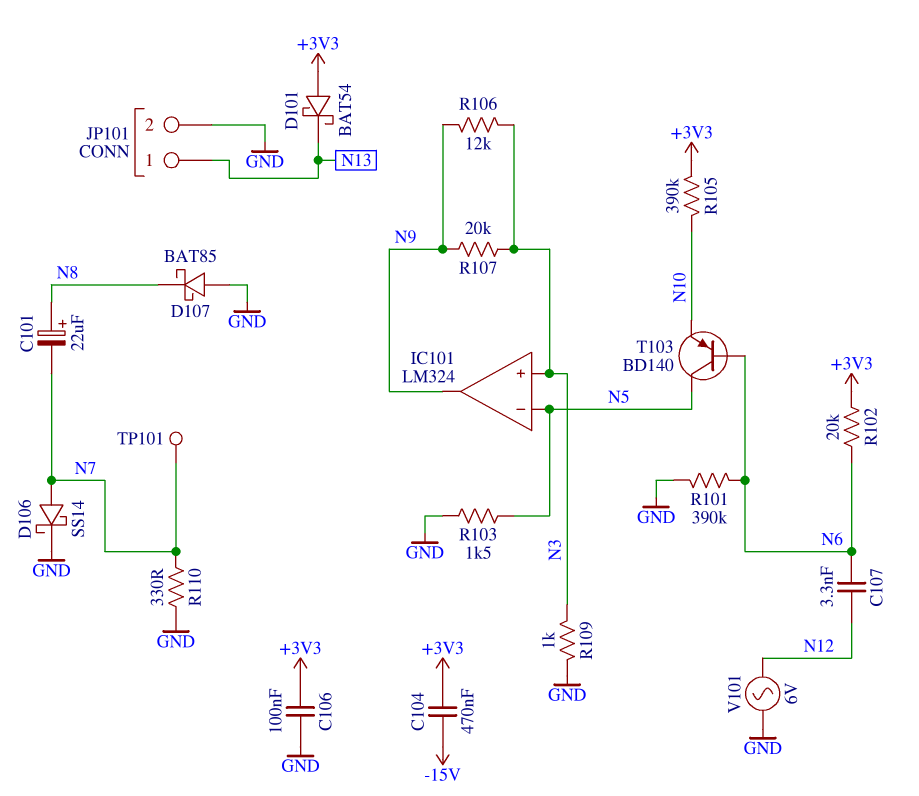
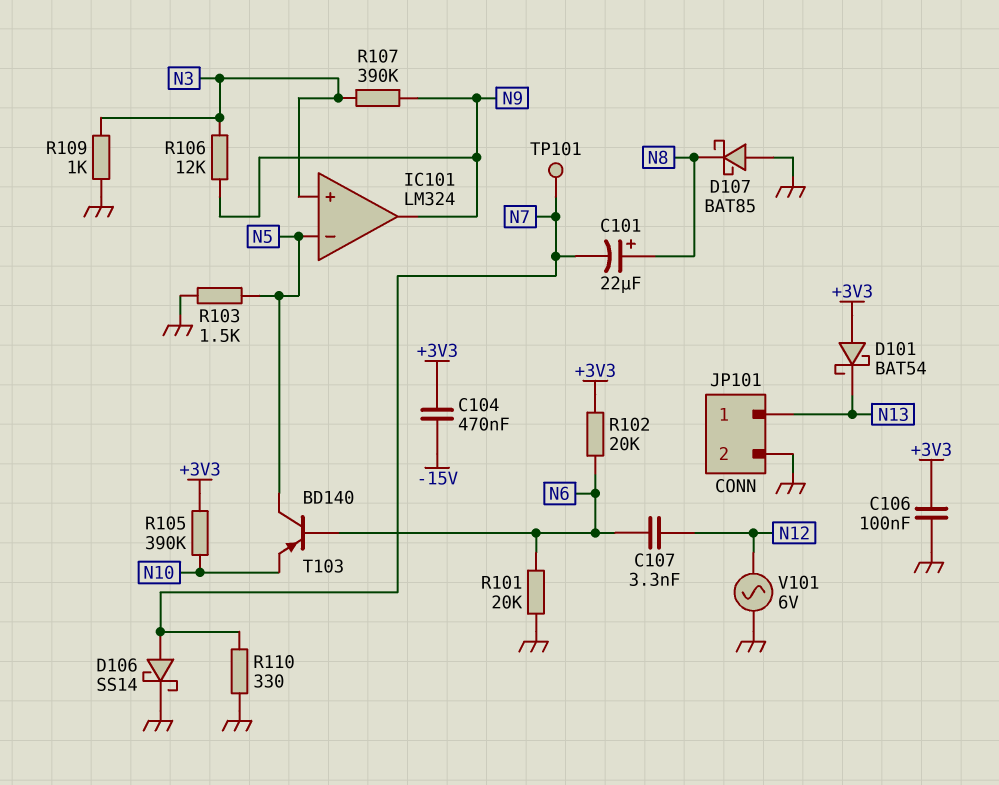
R101: 390k (GND, N6) -> 20k (GND, N6)
R107: 20k (N3, N9) -> 390k (N3, N9)

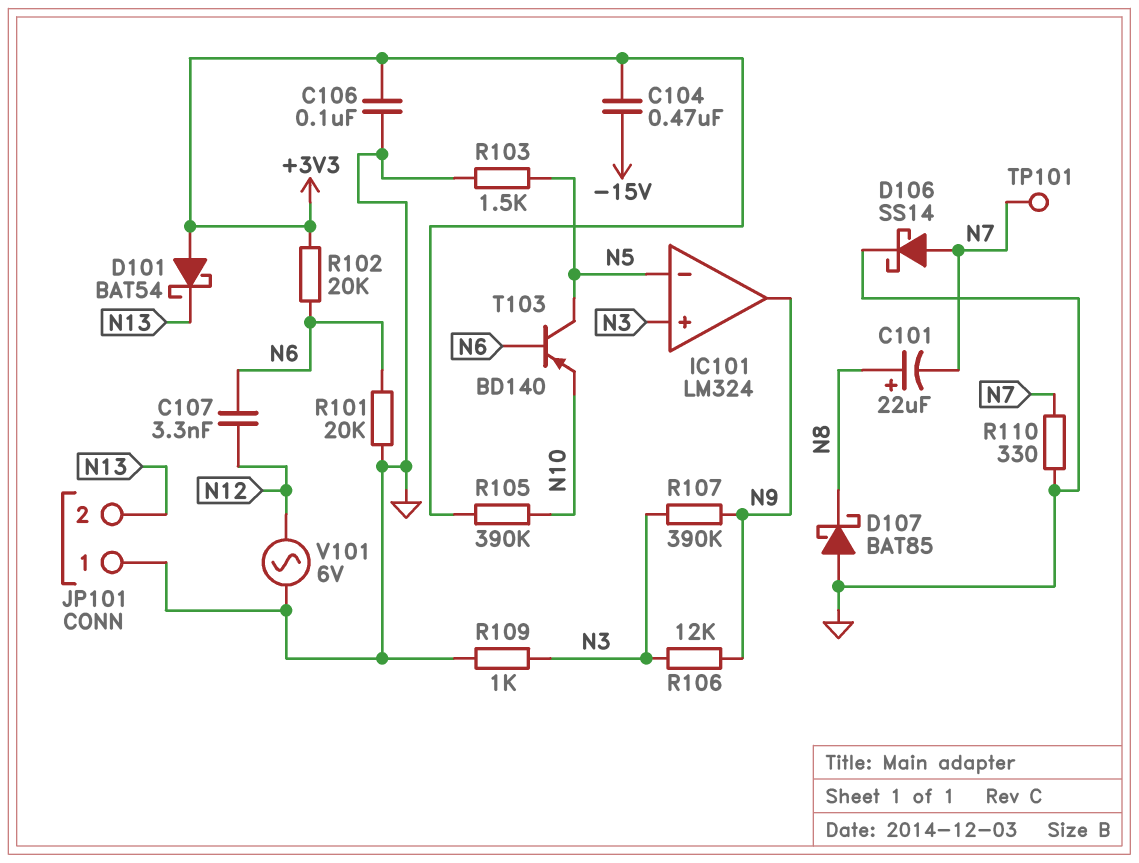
JP101 pin 1: N13 -> GND
JP101 pin 2: GND -> N13

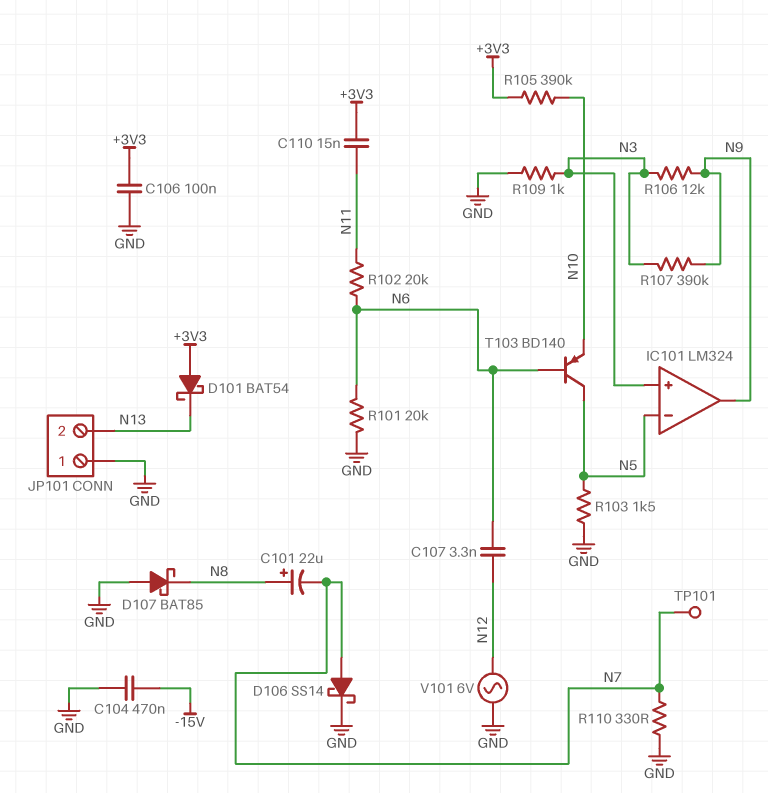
C104: 470nF (+3V3, -15V) -> 470nF (-15V, GND)
C110: none -> 15nF (+3V3, N11)
R102: 20k (+3V3, N6) -> 20k (N6, N11)

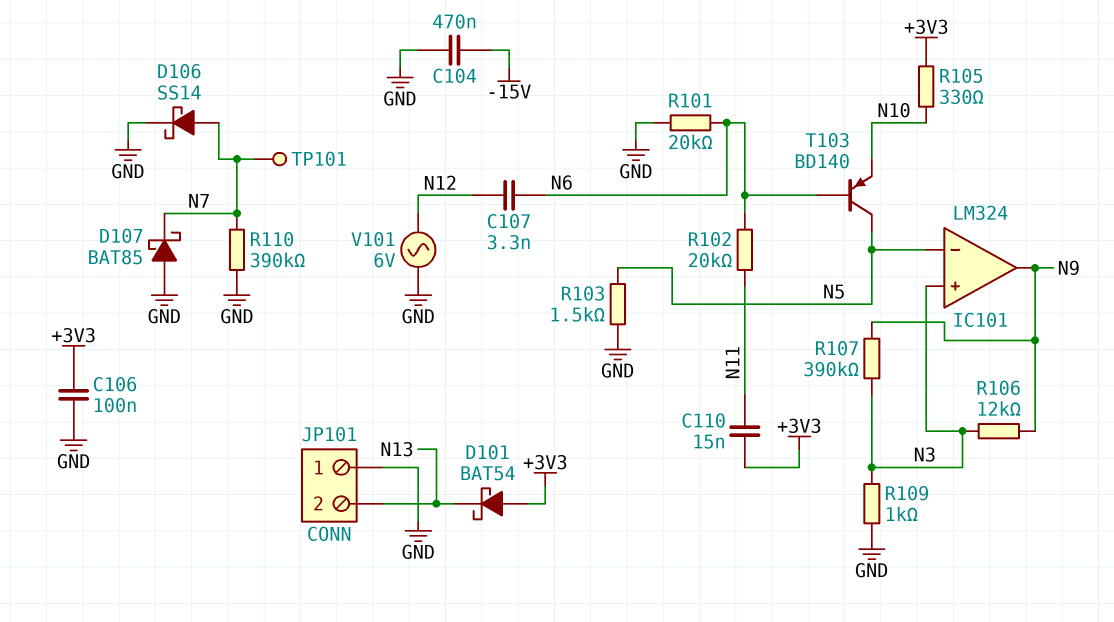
C101: 22uF (plus N8, minus N7) -> none
D107: schottky BAT85 (A GND, K N8) -> schottky BAT85 (A GND, K N7)
R105: 390k (+3V3, N10) -> 330 (+3V3, N10)
R110: 330 (GND, N7) -> 390k (GND, N7)

